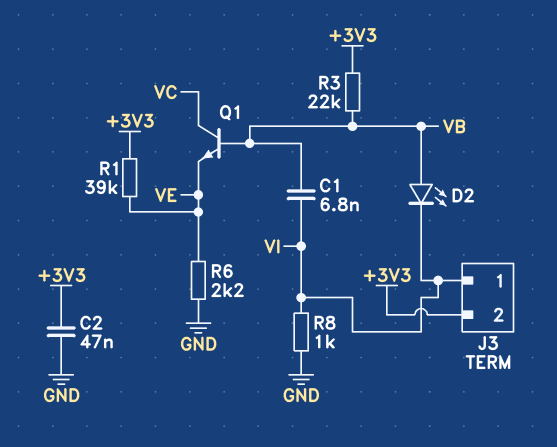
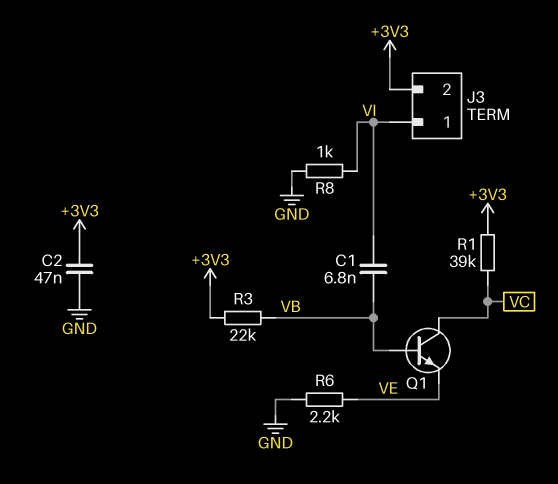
D2: LED (A VB, K VI) -> none
R1: 39k (+3V3, VE) -> 39k (+3V3, VC)

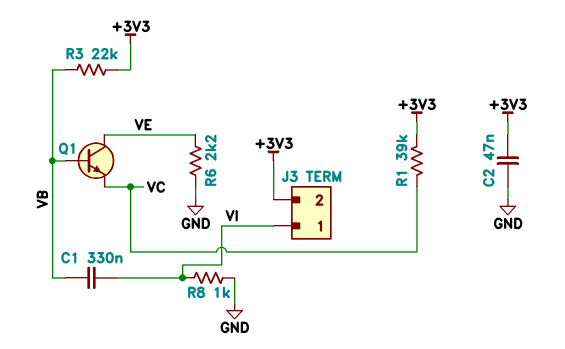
C1: 6.8nF (VB, VI) -> 330nF (VB, VI)
Q1: NPN (B VB, C VC, E VE) -> NPN (B VB, C VE, E VC)

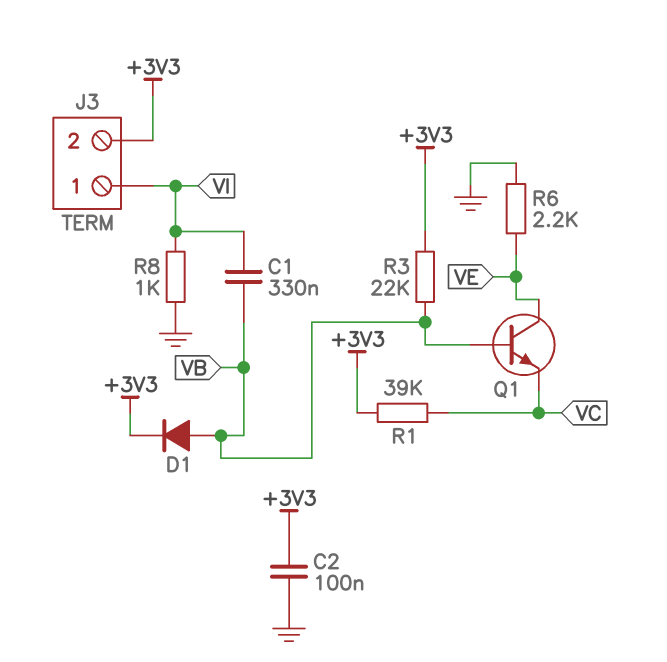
C2: 47nF (+3V3, GND) -> 100nF (+3V3, GND)
D1: none -> diode (A VB, K +3V3)

